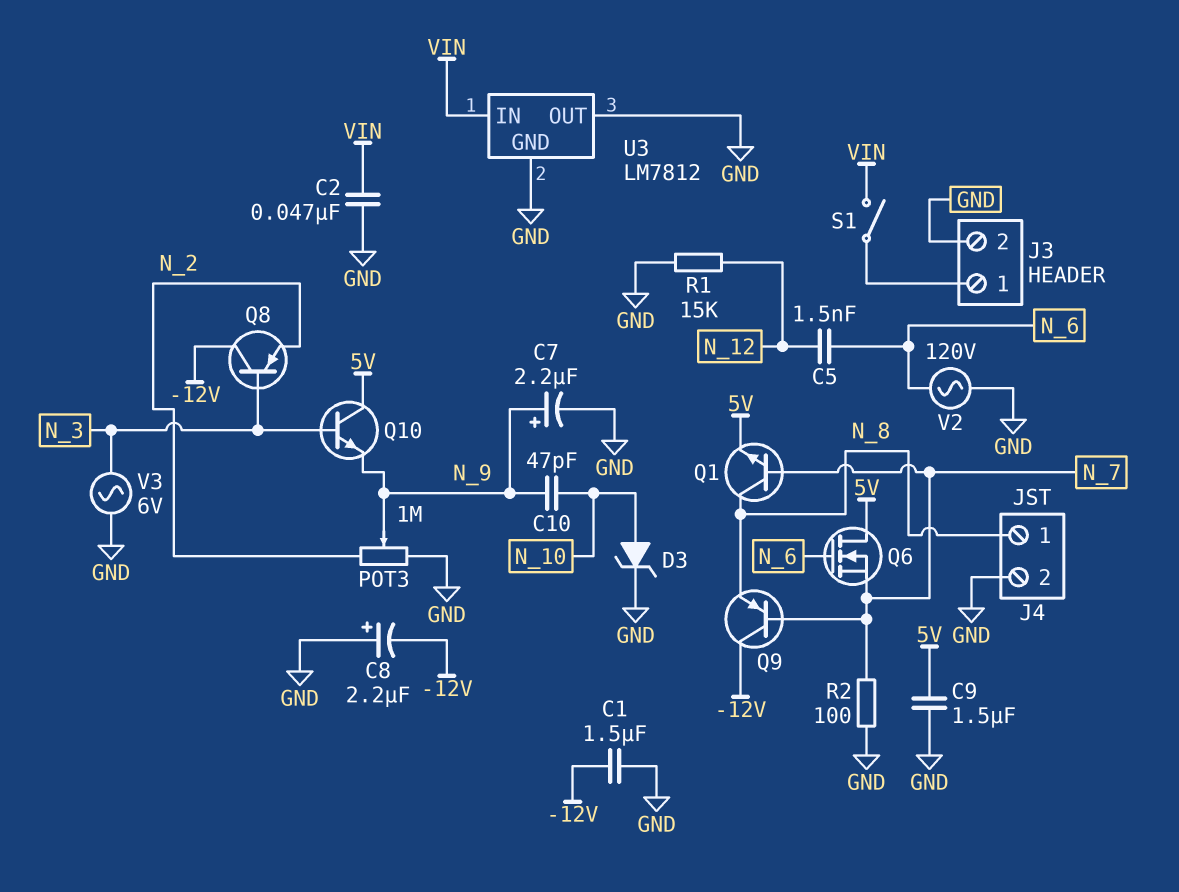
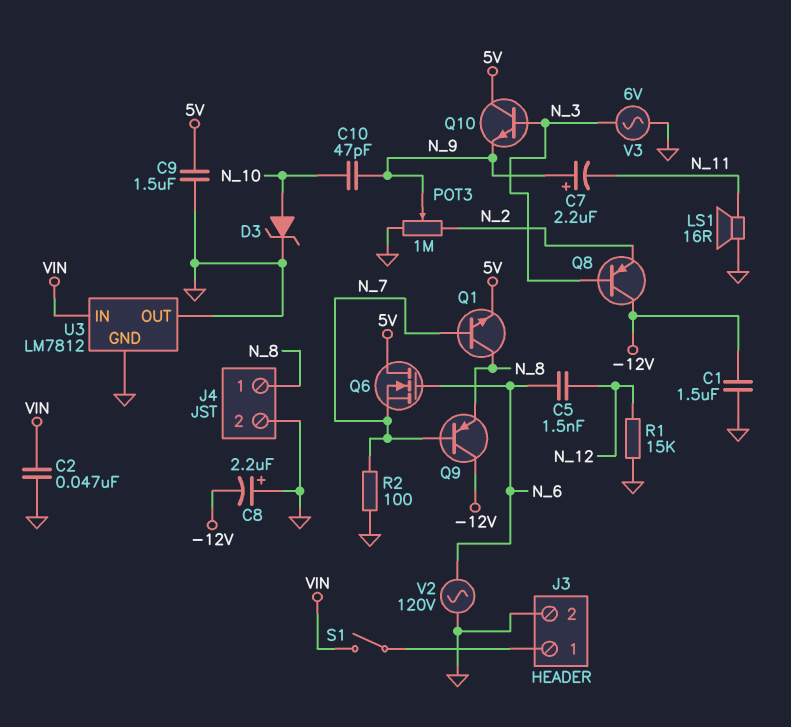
C7: 2.2uF (plus N_9, minus GND) -> 2.2uF (plus N_9, minus N_11)
LS1: none -> speaker 16R (GND, N_11)

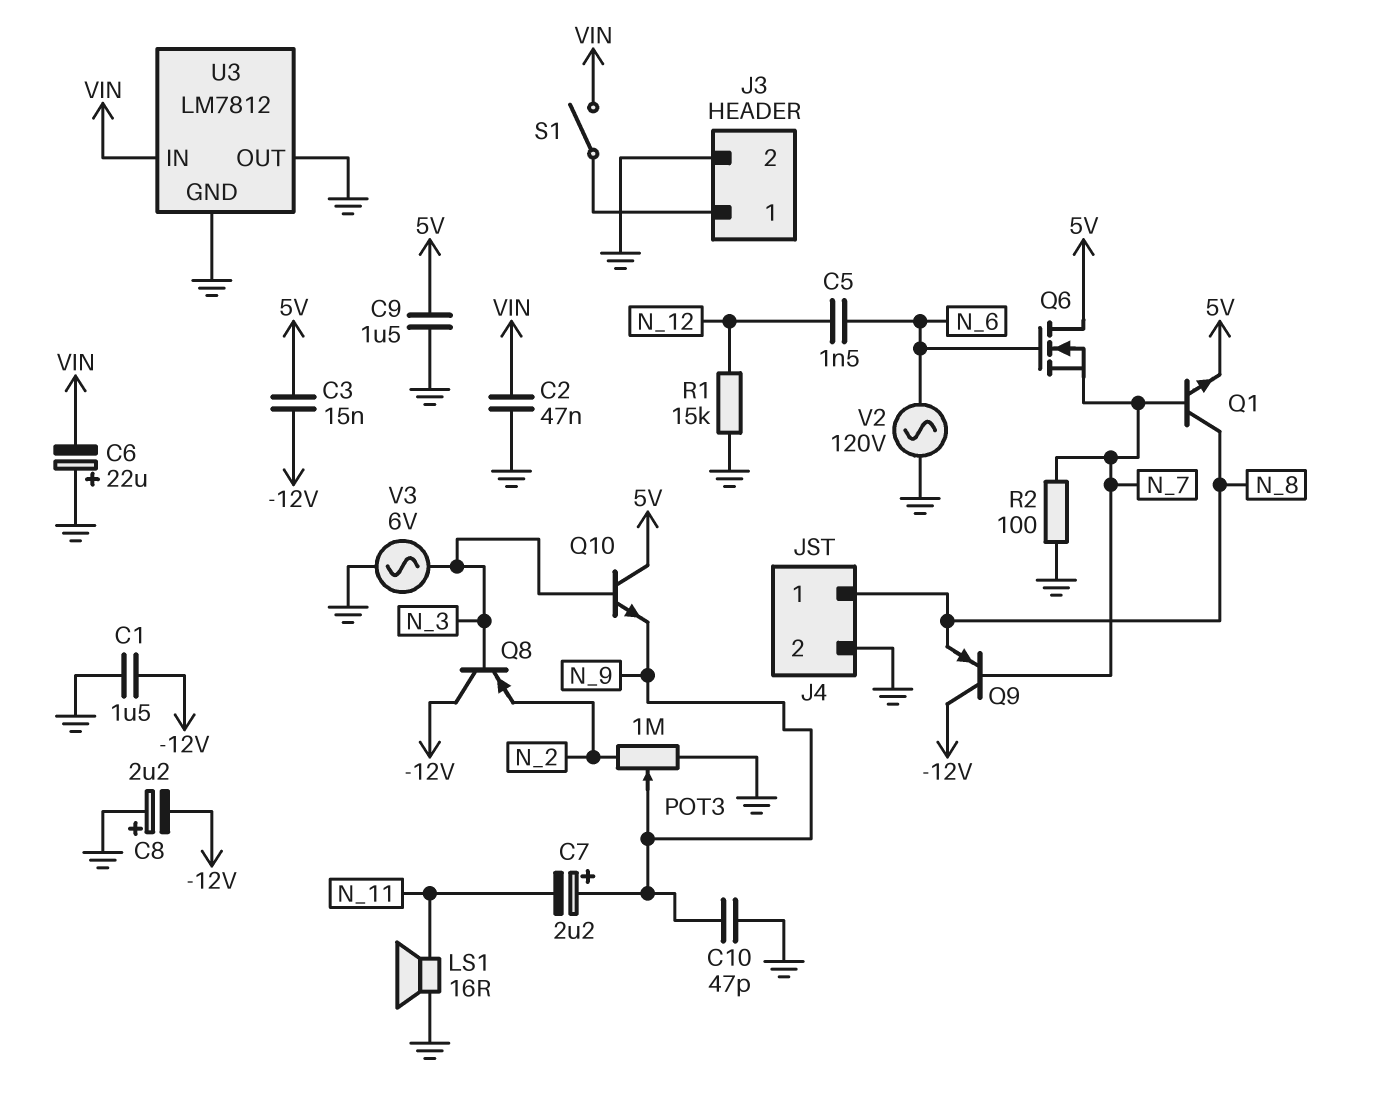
C3: none -> 15nF (-12V, 5V)
C6: none -> 22uF (plus GND, minus VIN)
C10: 47pF (N_9, N_10) -> 47pF (GND, N_9)
D3: zener (A N_10, K GND) -> none

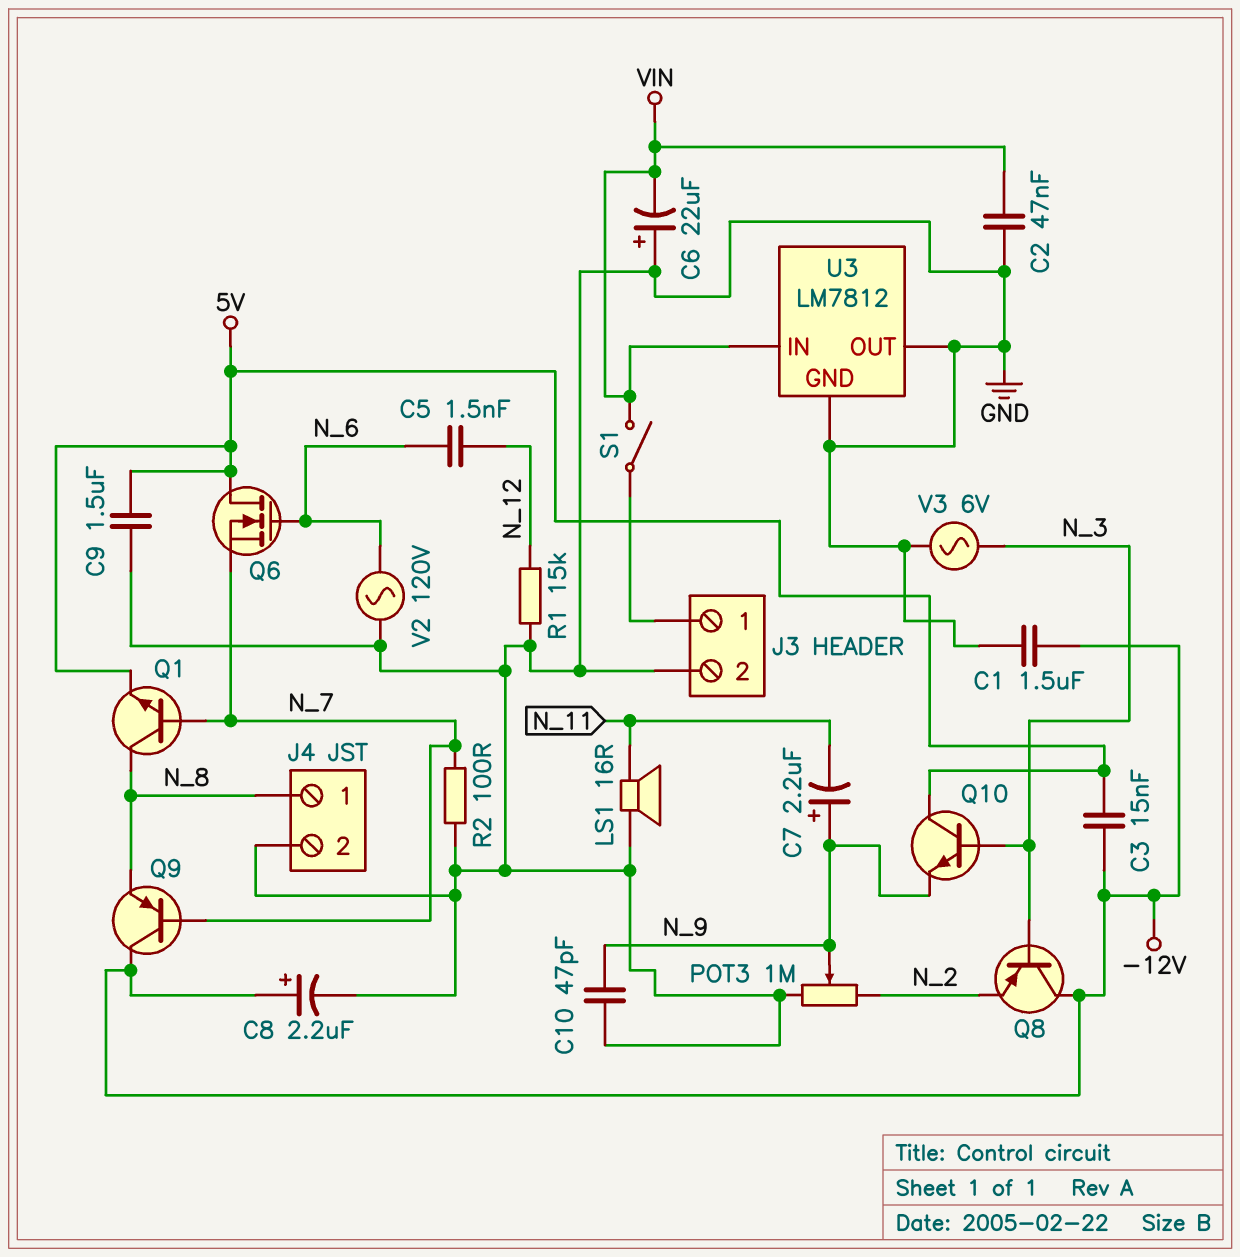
C8: 2.2uF (plus GND, minus -12V) -> 2.2uF (plus -12V, minus GND)

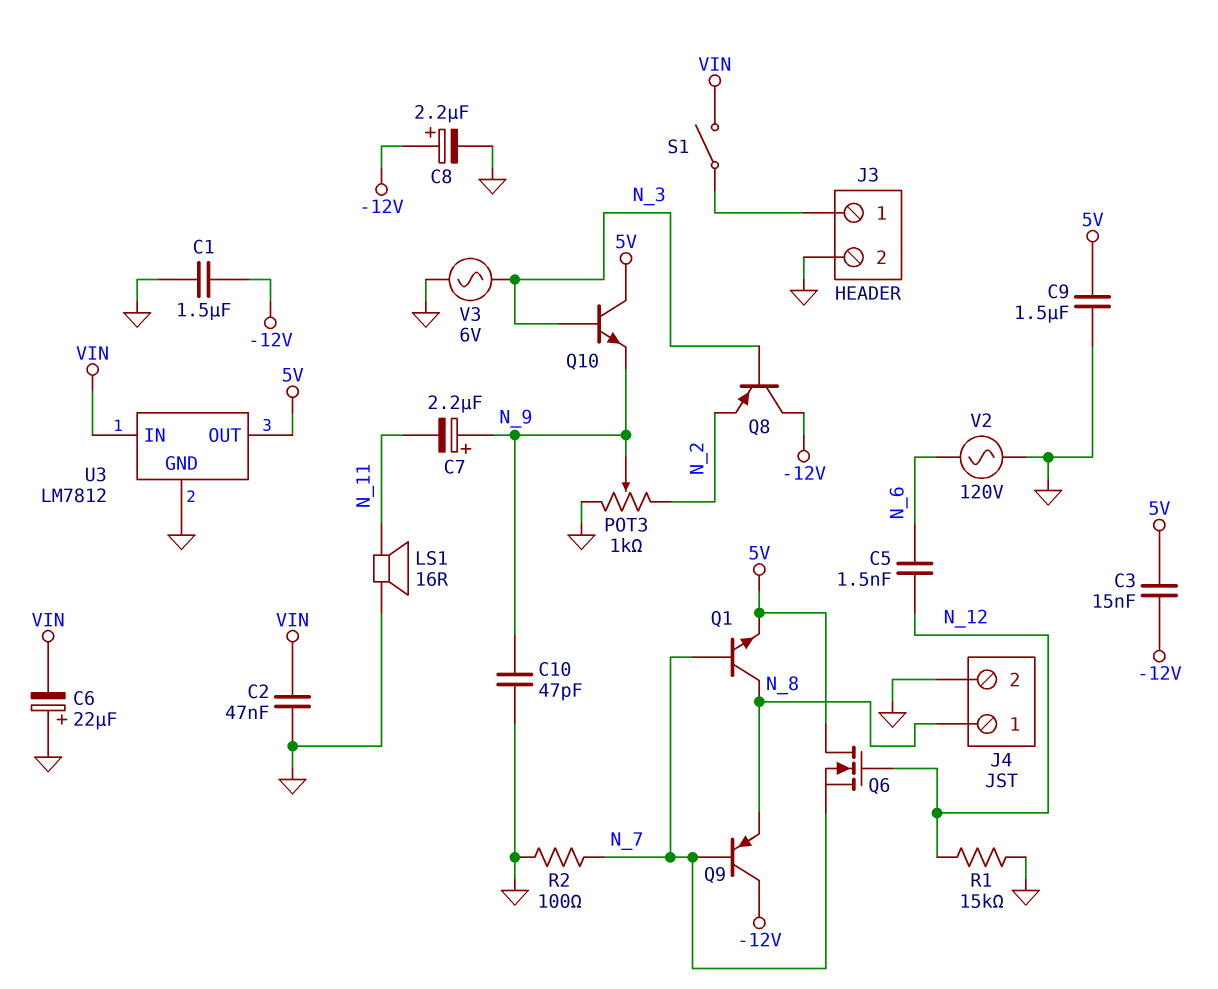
POT3: 1M (GND, N_2, wiper N_9) -> 1k (GND, N_2, wiper N_9)
Q6: NMOS (G N_6, D 5V, S N_7) -> NMOS (G N_12, D 5V, S N_7)
U3 pin OUT: GND -> 5V

